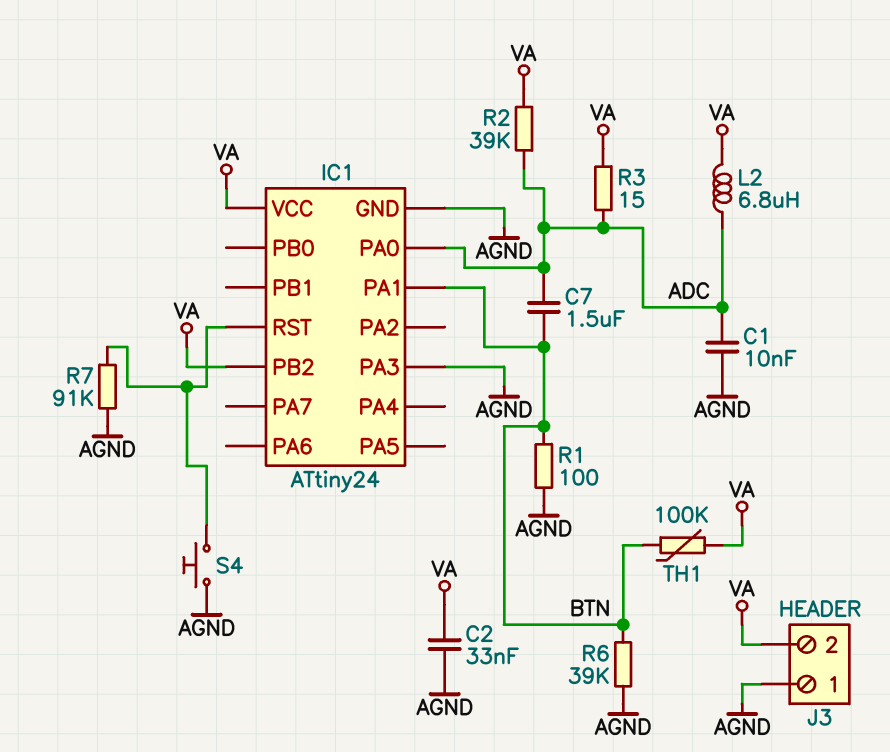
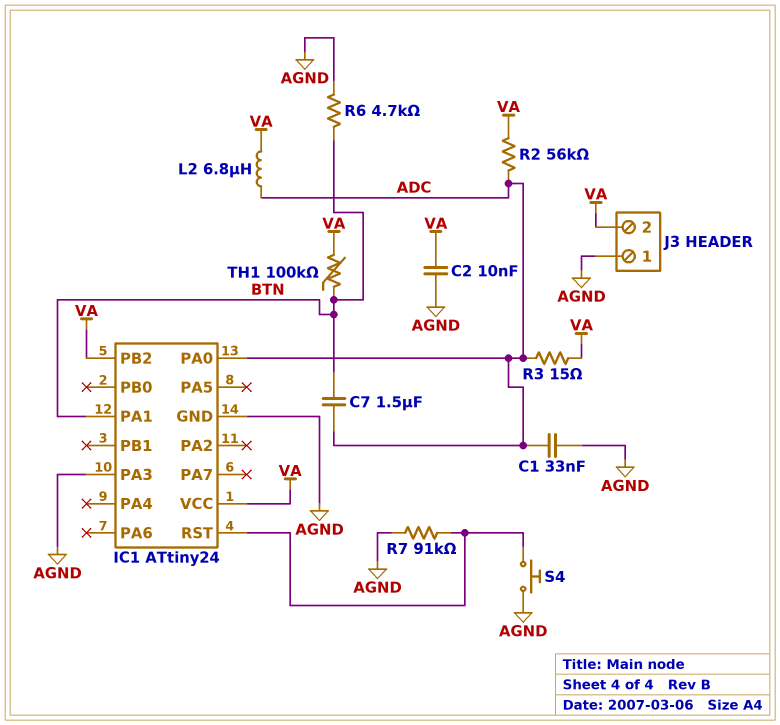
C1: 10nF (ADC, AGND) -> 33nF (ADC, AGND)
C2: 33nF (AGND, VA) -> 10nF (AGND, VA)
R1: 100 (AGND, BTN) -> none
R2: 39k (ADC, VA) -> 56k (ADC, VA)
R6: 39k (AGND, BTN) -> 4.7k (AGND, BTN)

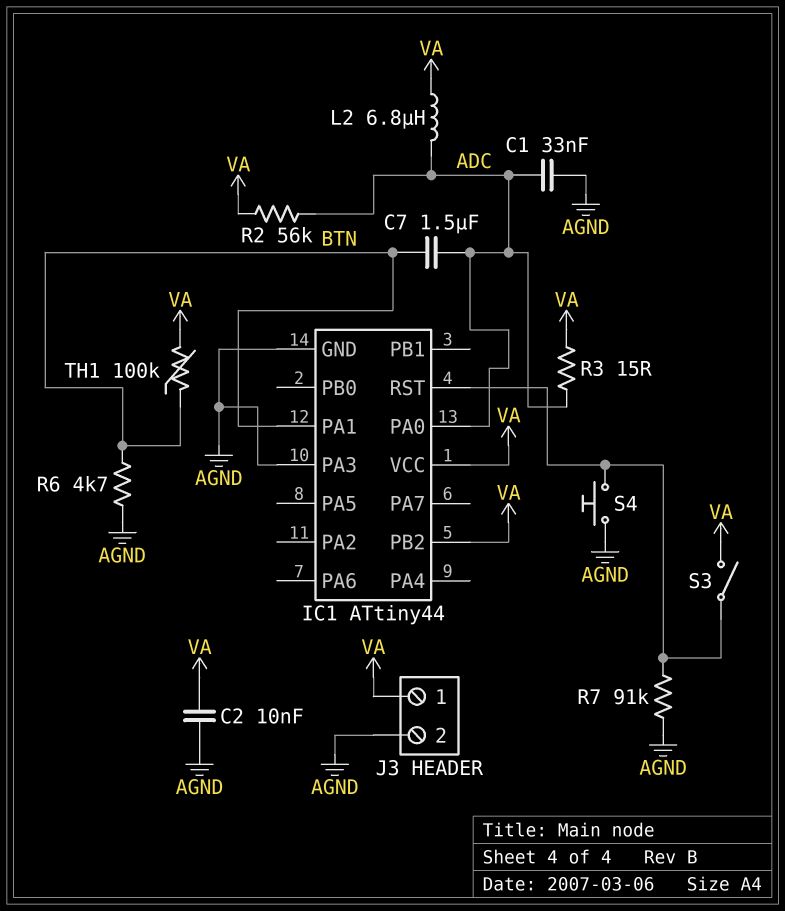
IC1: ATtiny24 -> ATtiny44
J3 pin 1: AGND -> VA
J3 pin 2: VA -> AGND
S3: none -> switch (IC1/RST, VA)

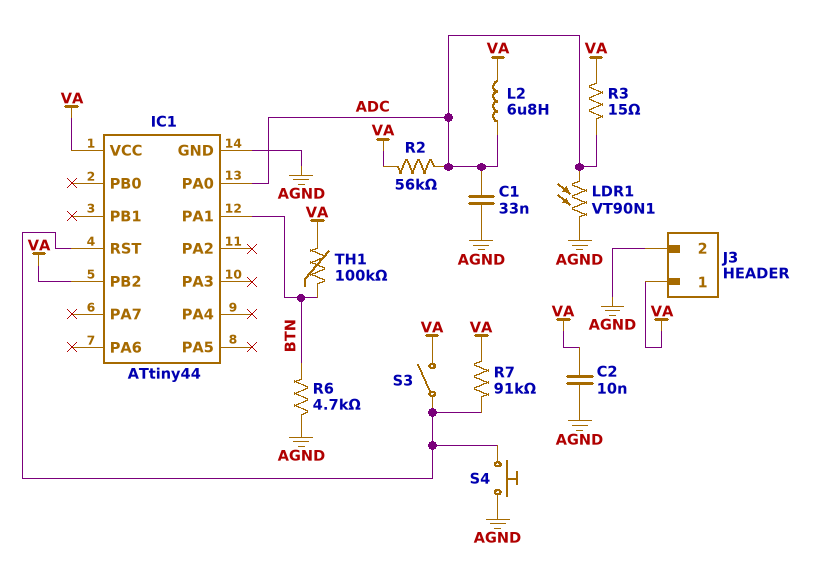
C7: 1.5uF (ADC, BTN) -> none
IC1 pin PA3: AGND -> none
LDR1: none -> VT90N1 (ADC, AGND)
R7: 91k (AGND, IC1/RST) -> 91k (IC1/RST, VA)

